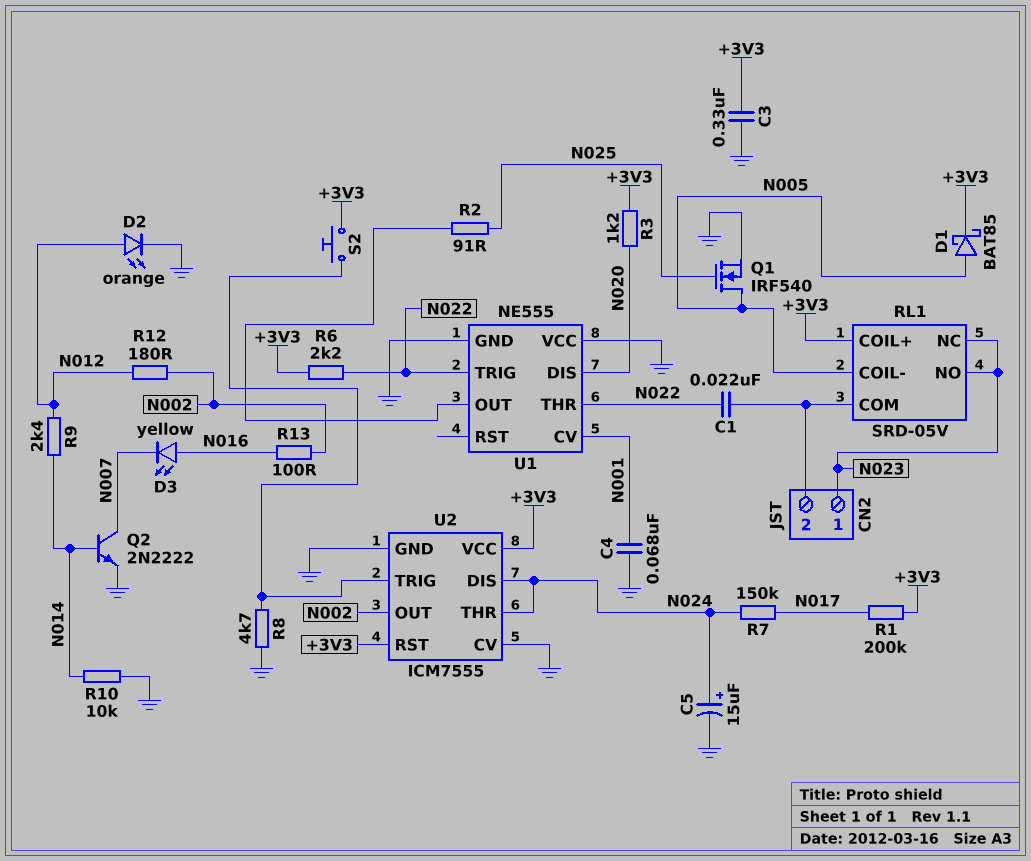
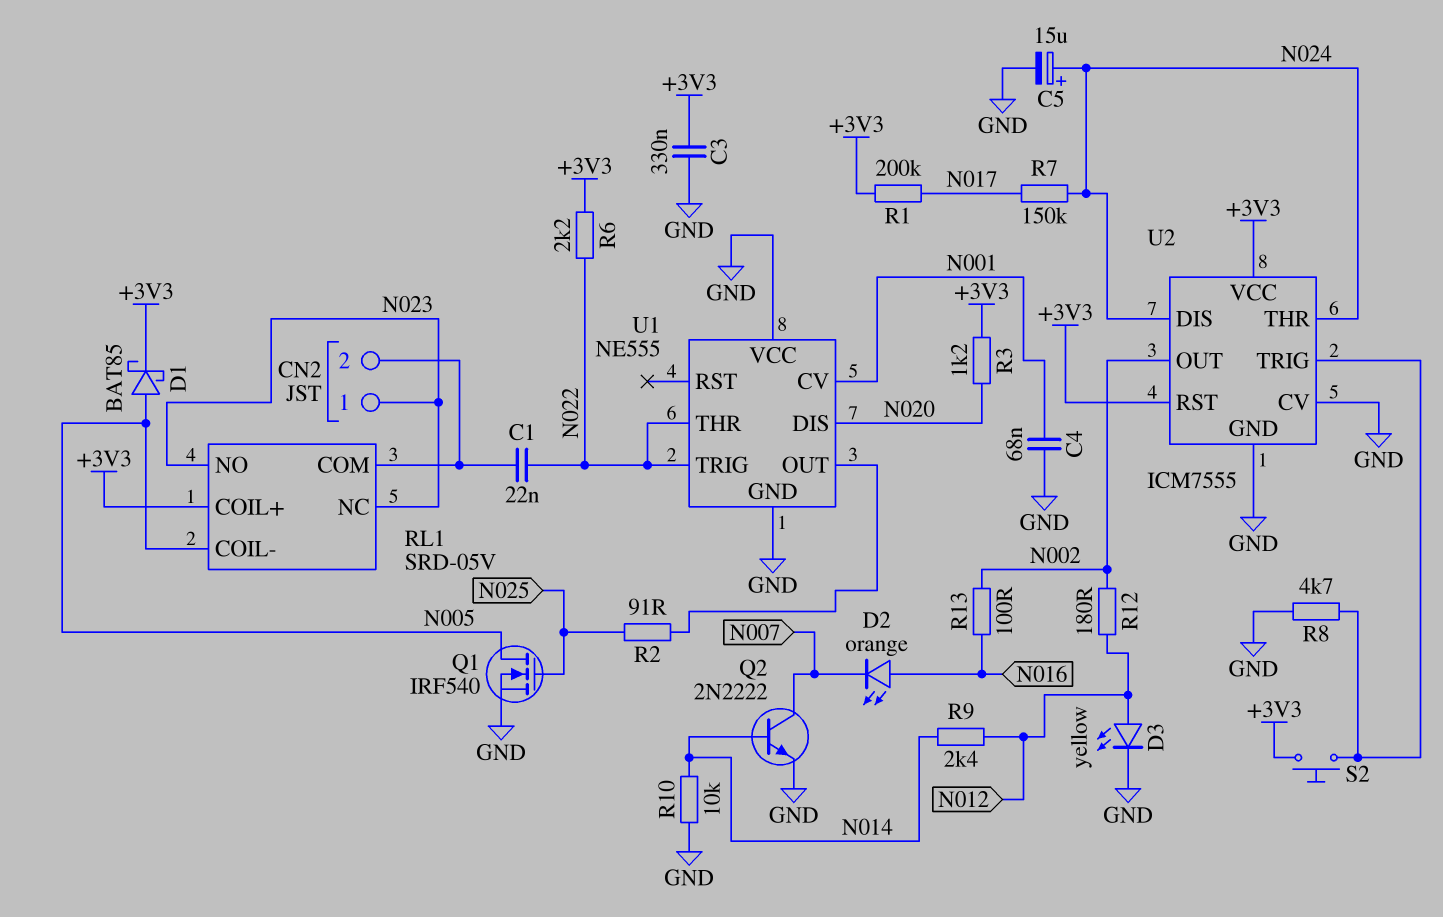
D2: LED orange (A N012, K GND) -> LED orange (A N016, K N007)
D3: LED yellow (A N016, K N007) -> LED yellow (A N012, K GND)

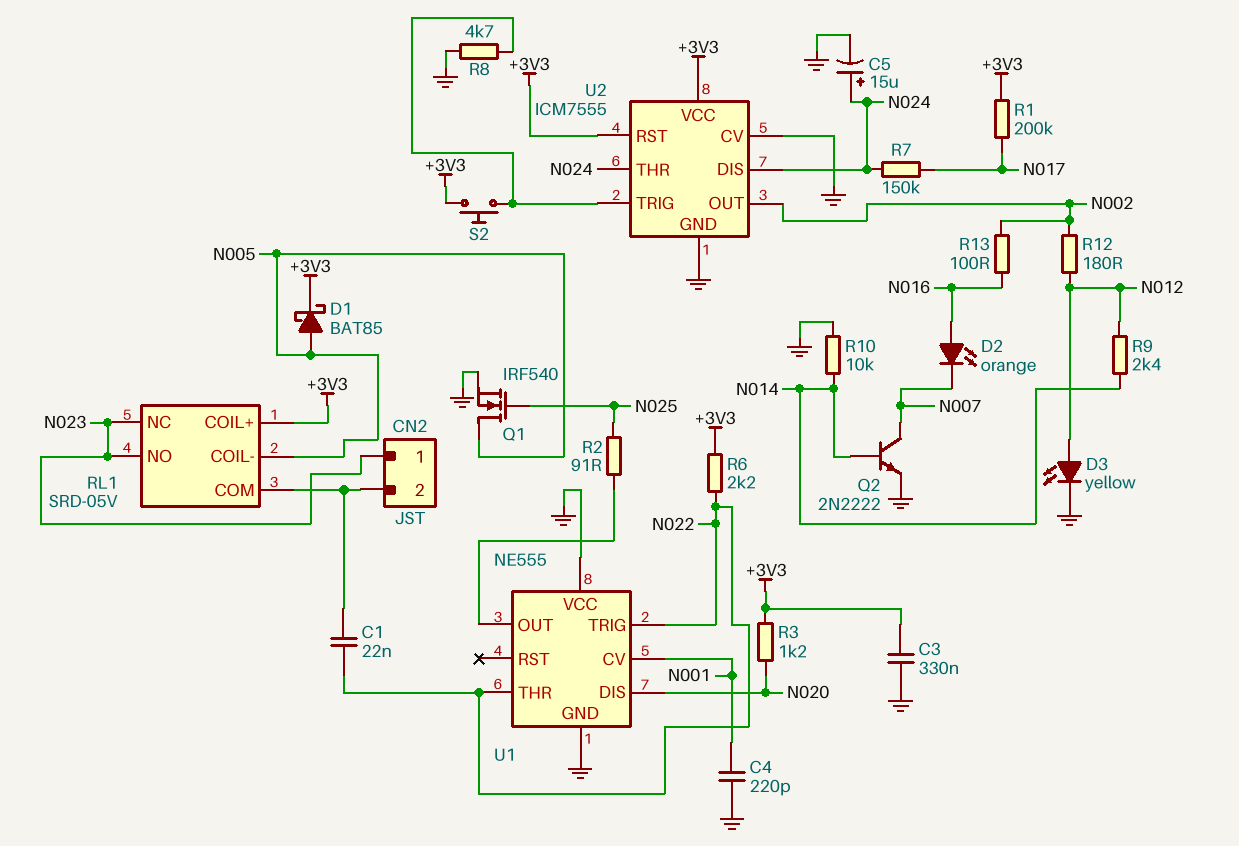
C4: 68nF (GND, N001) -> 220pF (GND, N001)

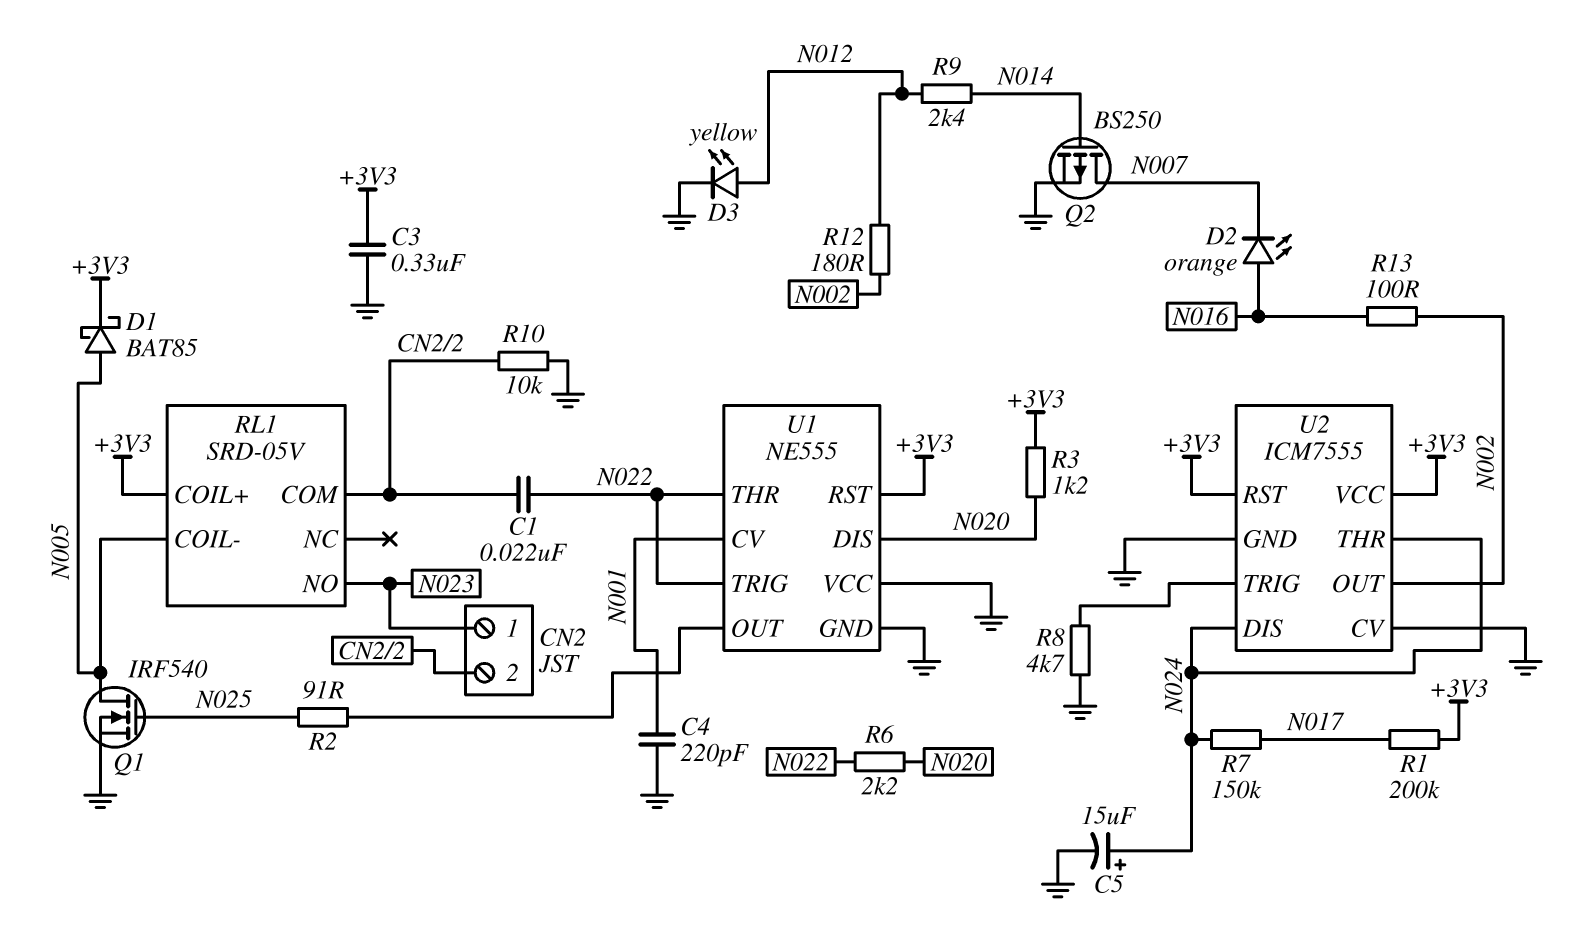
Q2: NPN 2N2222 (B N014, C N007, E GND) -> PMOS BS250 (G N014, D N007, S GND)
R6: 2.2k (+3V3, N022) -> 2.2k (N020, N022)
R10: 10k (GND, N014) -> 10k (CN2/2, GND)
RL1 pin NC: N023 -> none
S2: button (+3V3, U2/TRIG) -> none
U1 pin RST: none -> +3V3

